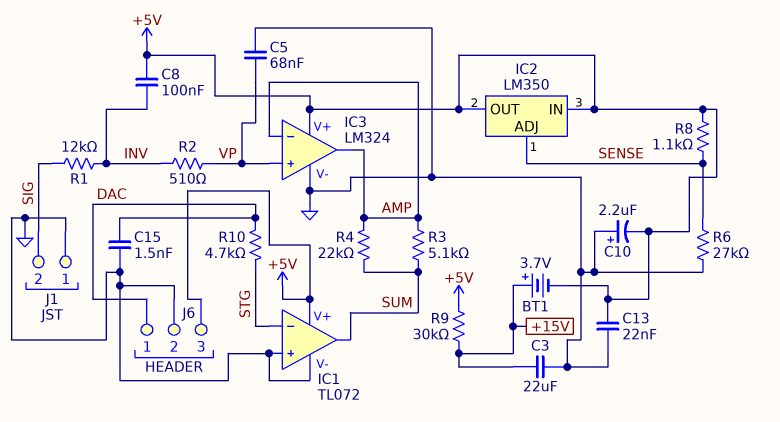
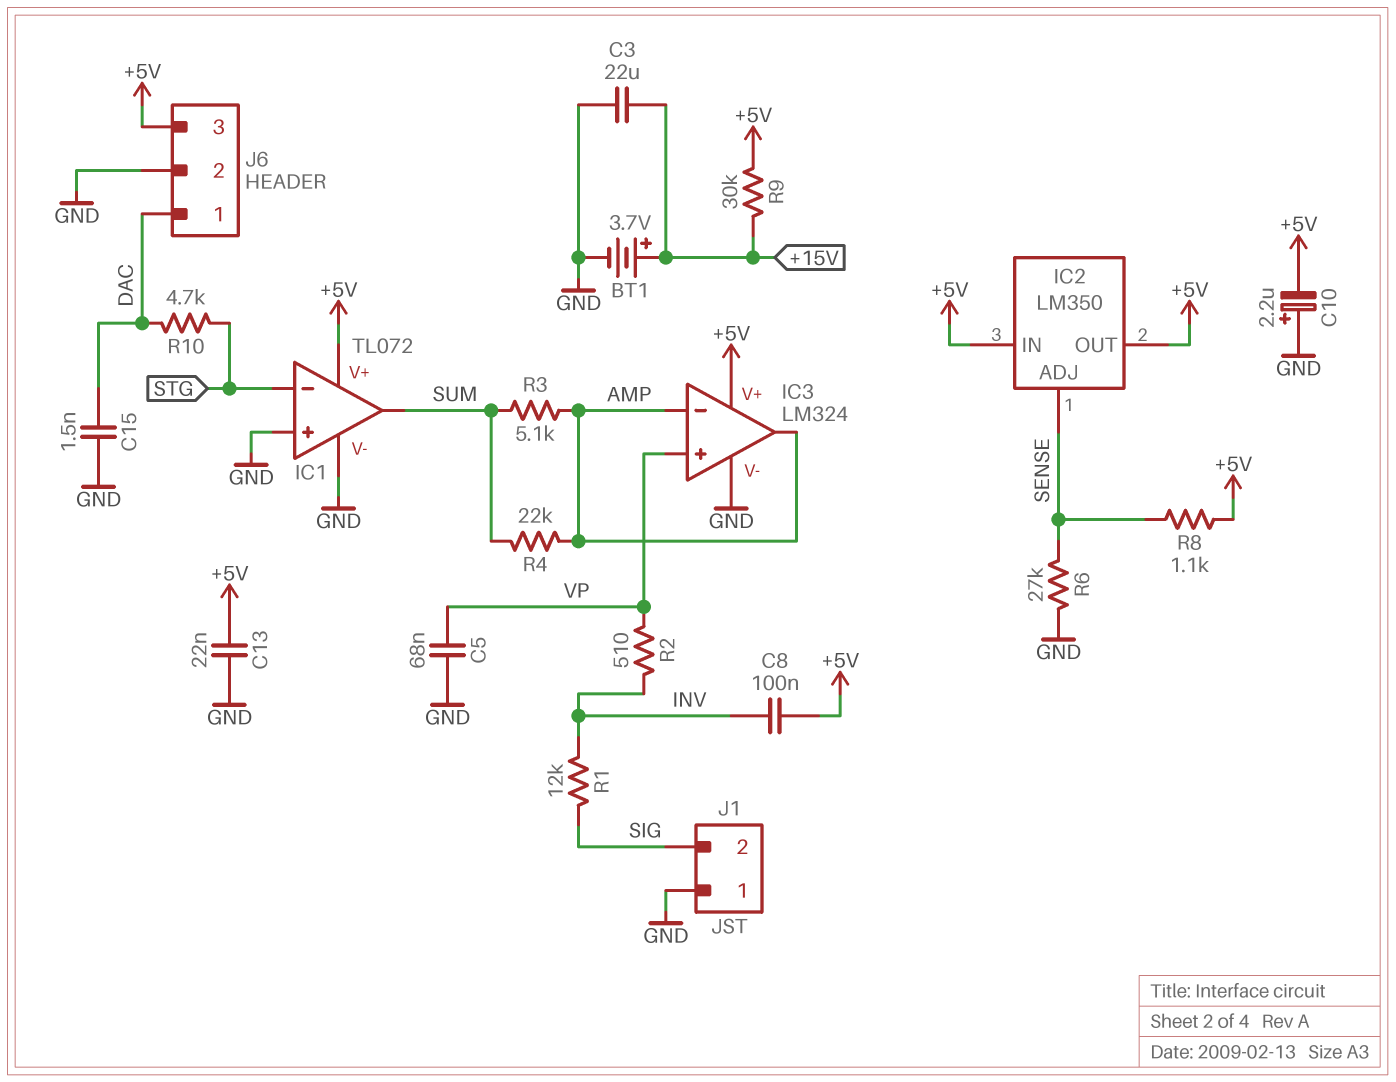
BT1: 3.7V (plus +15V, minus +5V) -> 3.7V (plus +15V, minus GND)

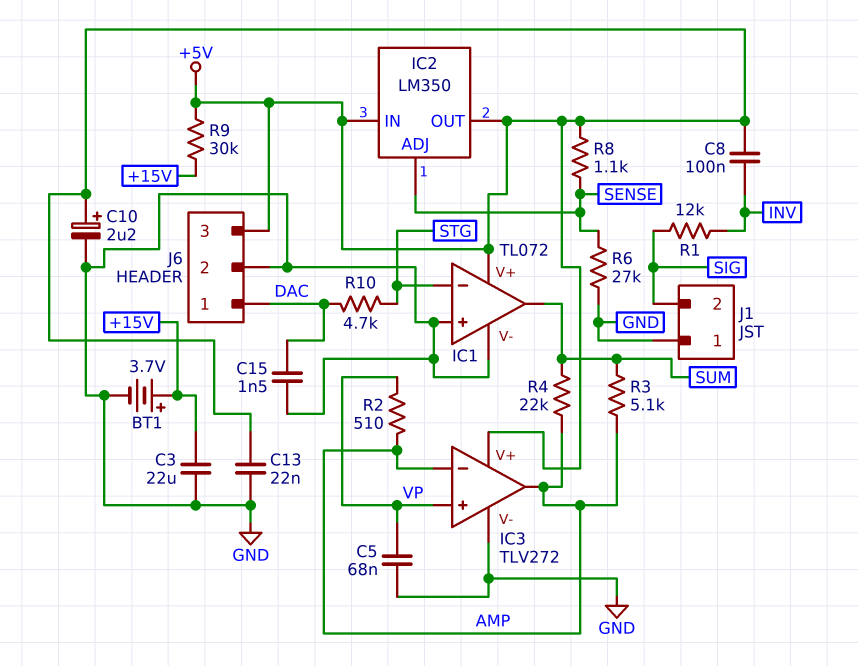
C10: 2.2uF (plus GND, minus +5V) -> 2.2uF (plus +5V, minus GND)
IC3: LM324 -> TLV272
R2: 510 (INV, VP) -> 510 (AMP, VP)

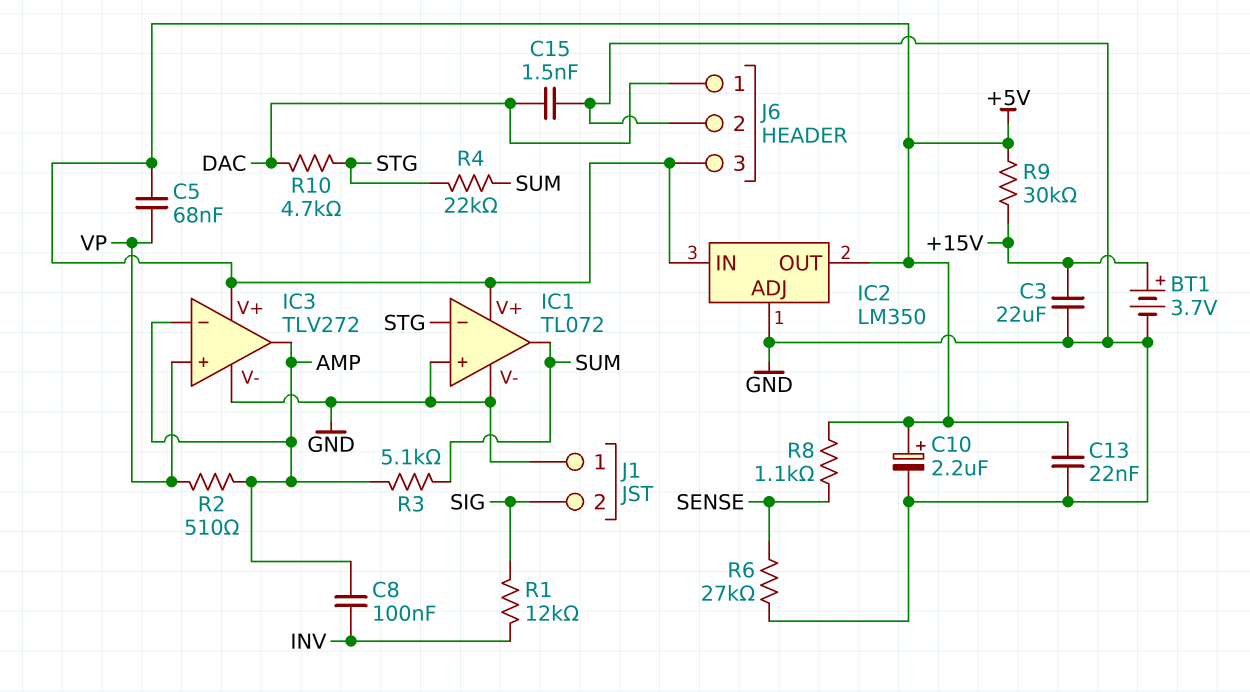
C5: 68nF (GND, VP) -> 68nF (+5V, VP)
C8: 100nF (+5V, INV) -> 100nF (AMP, INV)
IC2 pin ADJ: SENSE -> GND
R4: 22k (AMP, SUM) -> 22k (STG, SUM)

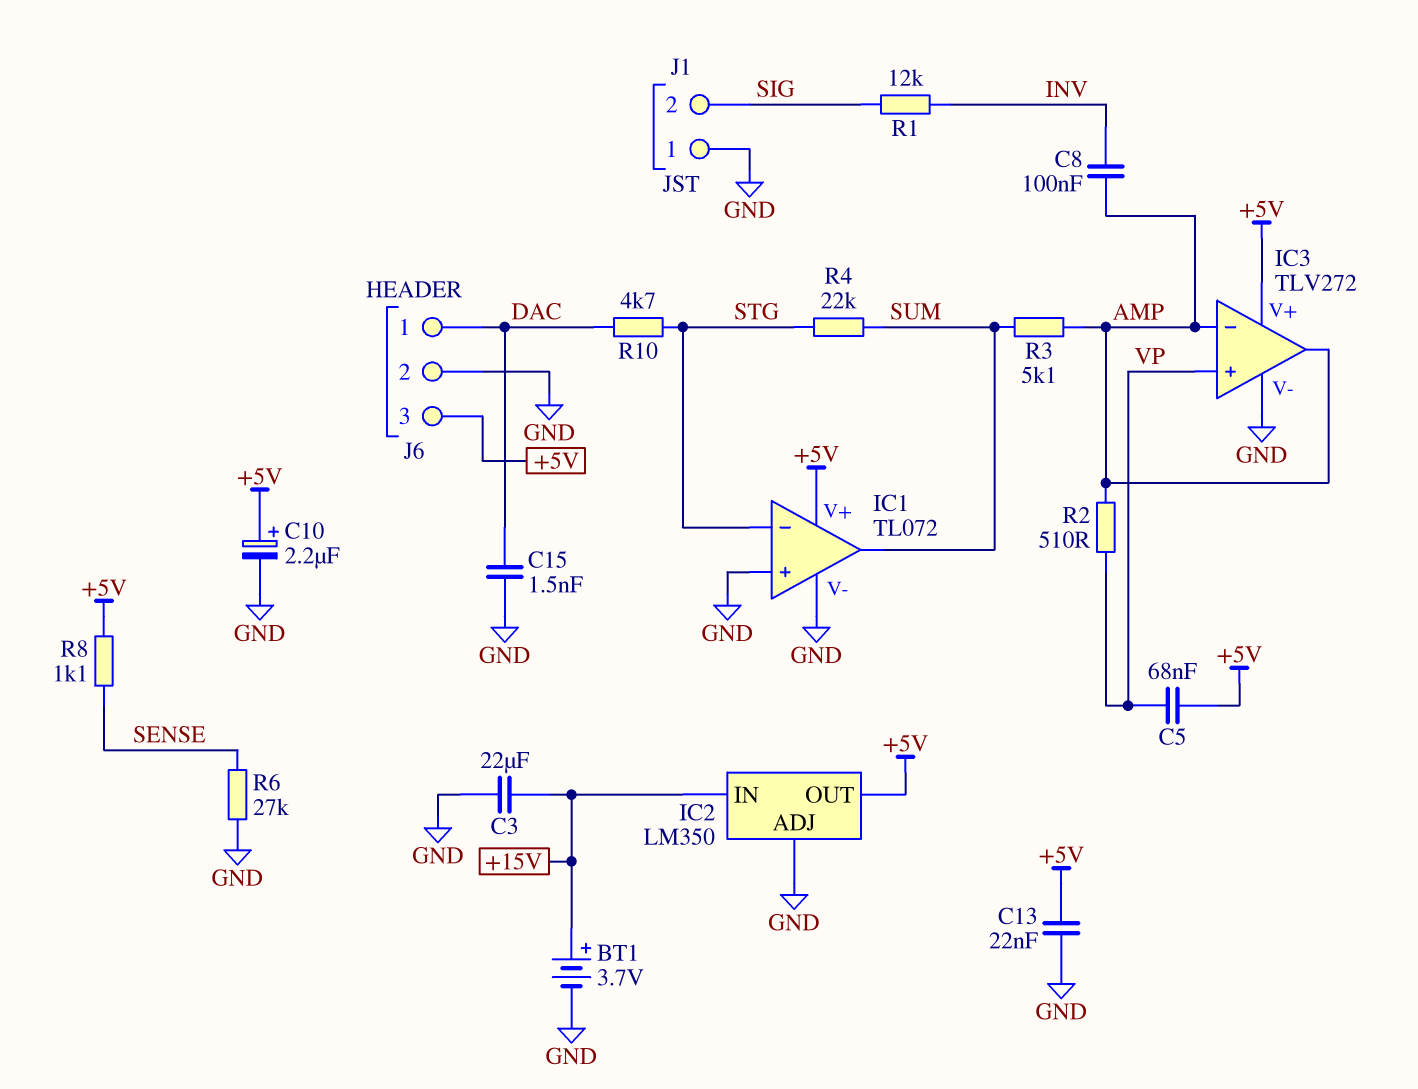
IC2 pin IN: +5V -> +15V
R9: 30k (+5V, +15V) -> none

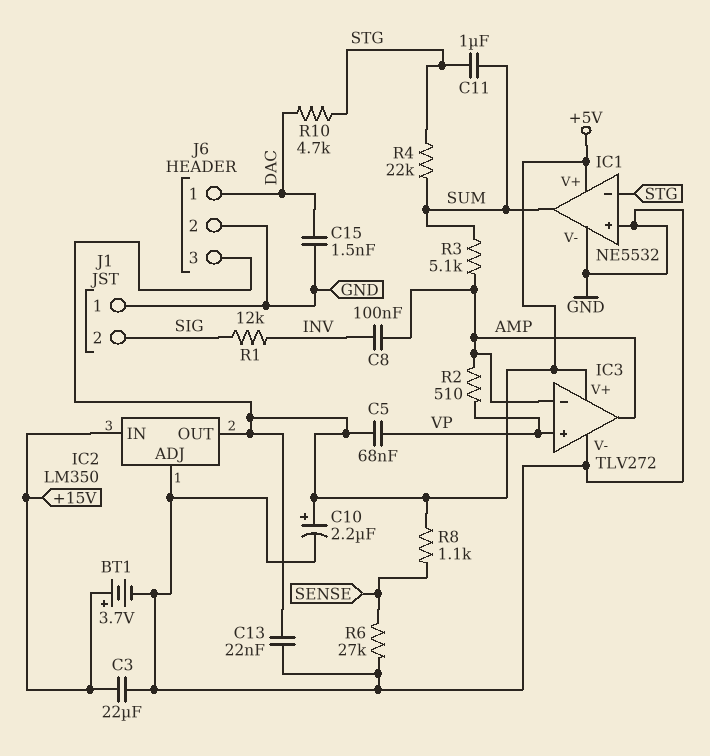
C11: none -> 1uF (STG, SUM)
IC1: TL072 -> NE5532

